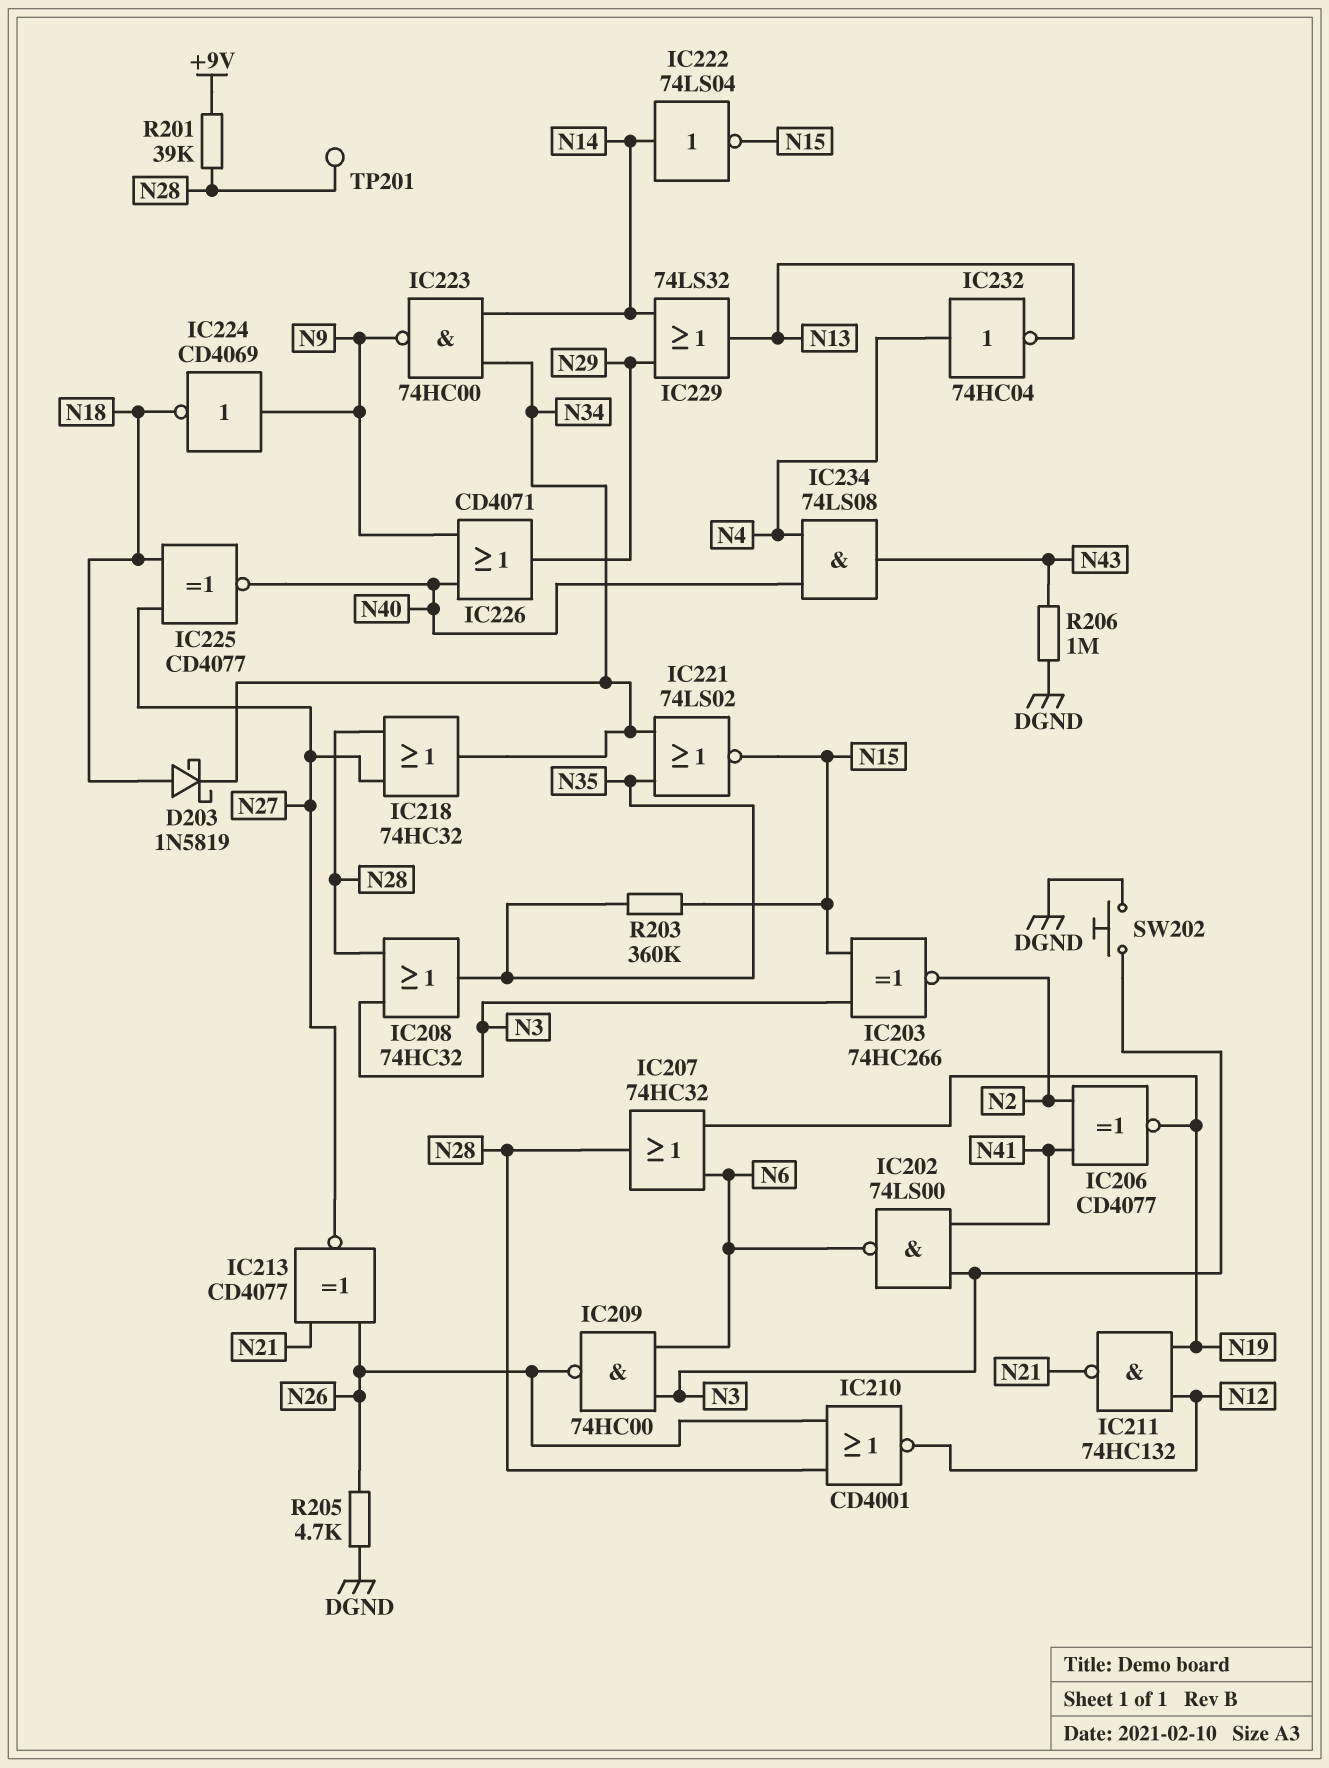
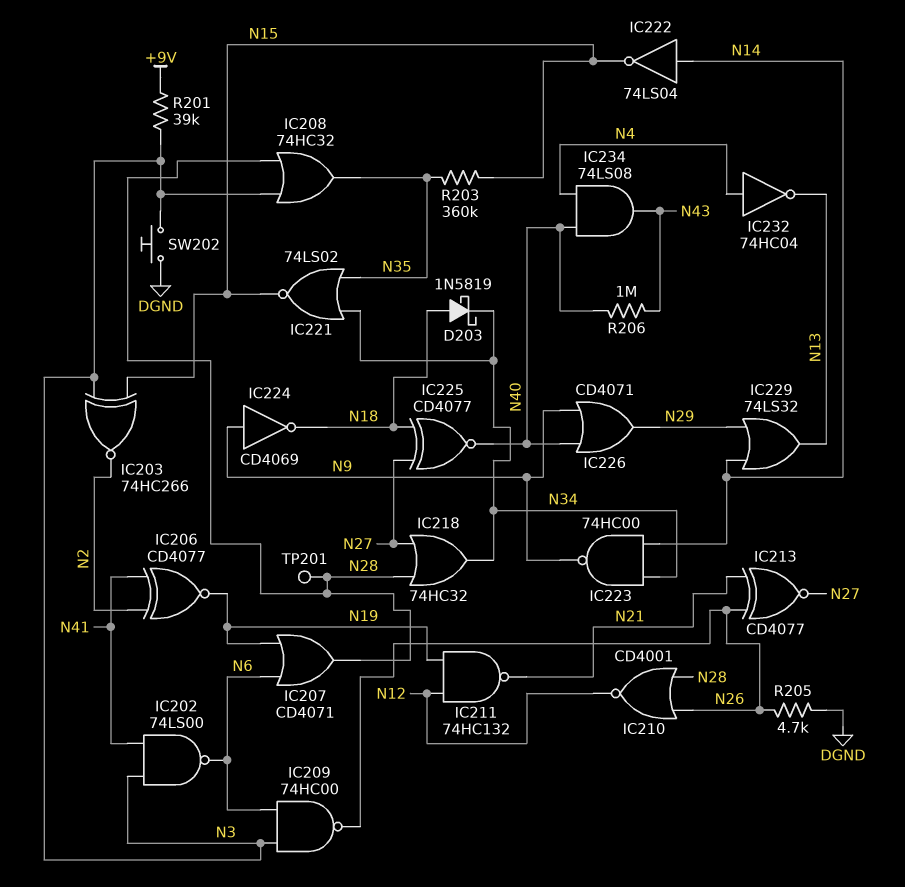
IC207: OR 74HC32 (in N6, in N19, out N28) -> OR CD4071 (in N6, in N19, out N28)
R201: 39k (+9V, N28) -> 39k (+9V, N3)
R206: 1M (DGND, N43) -> 1M (N40, N43)

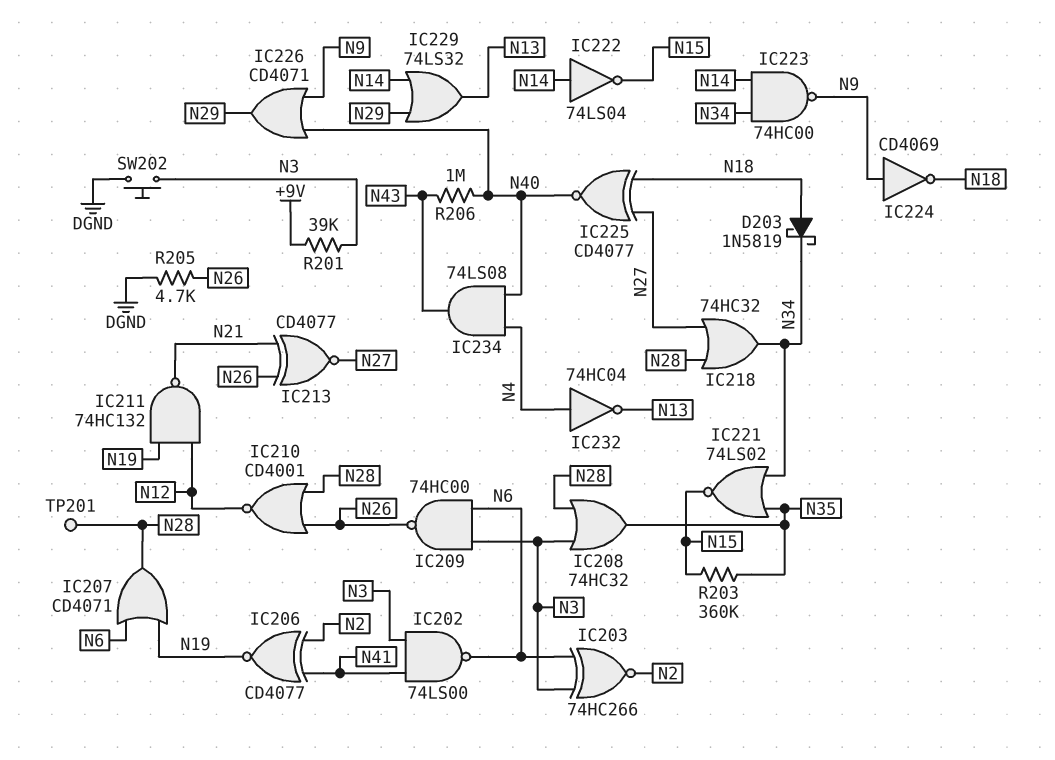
IC203: XNOR 74HC266 (in N3, in N15, out N2) -> XNOR 74HC266 (in N3, in N6, out N2)

